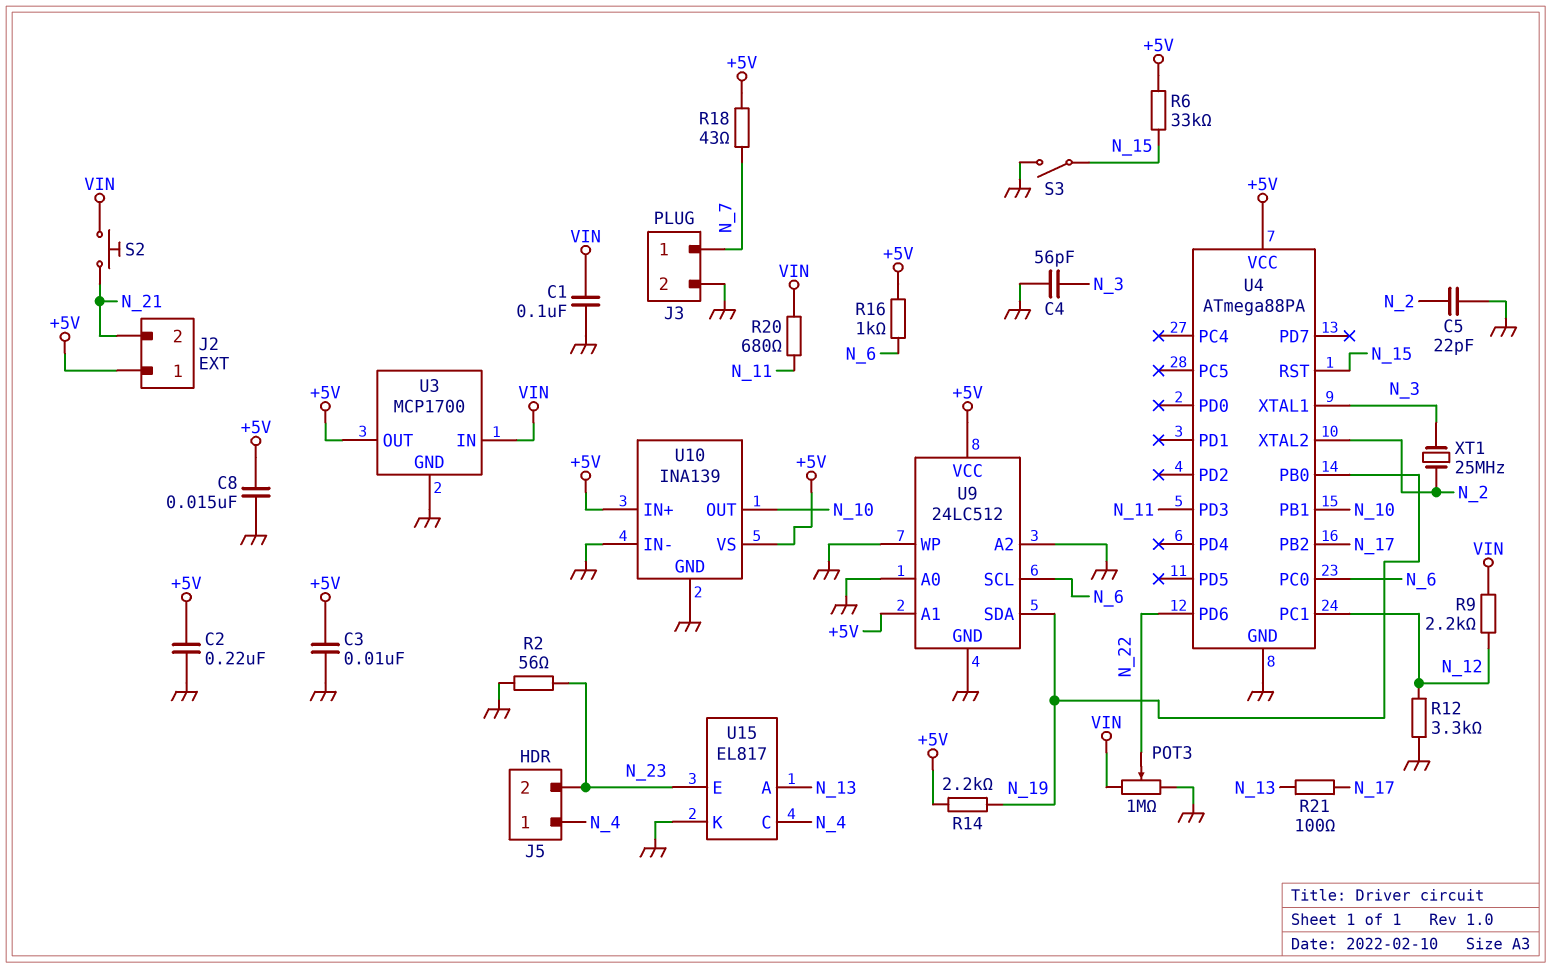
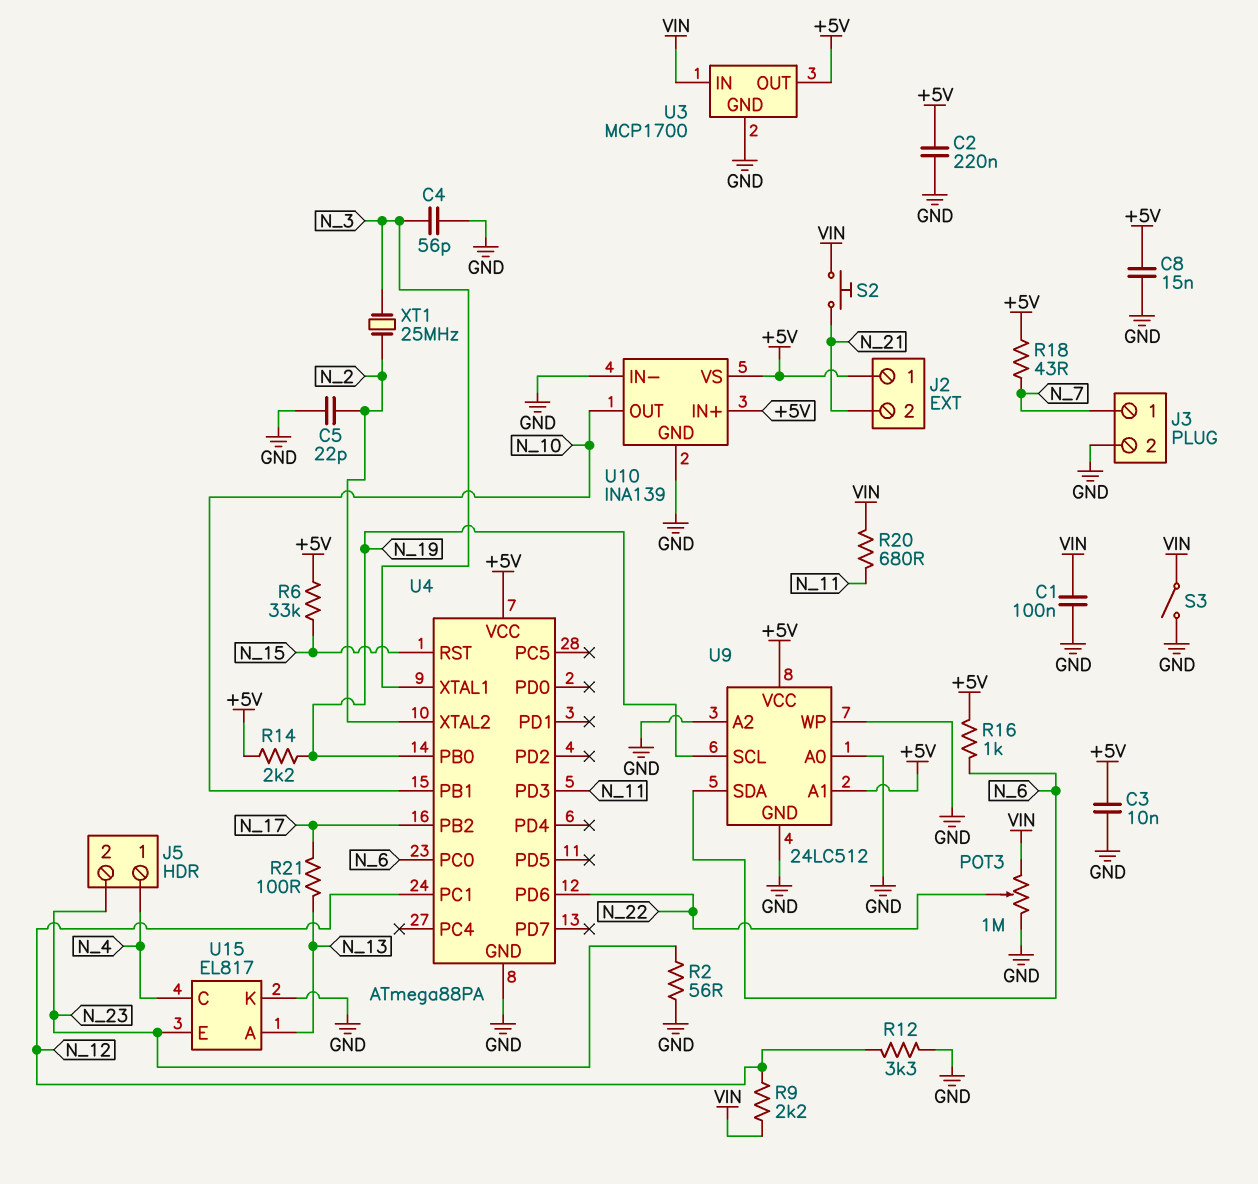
S3: switch (GND, N_15) -> switch (GND, VIN)
U9 pin SCL: N_6 -> N_19
U9 pin SDA: N_19 -> N_6

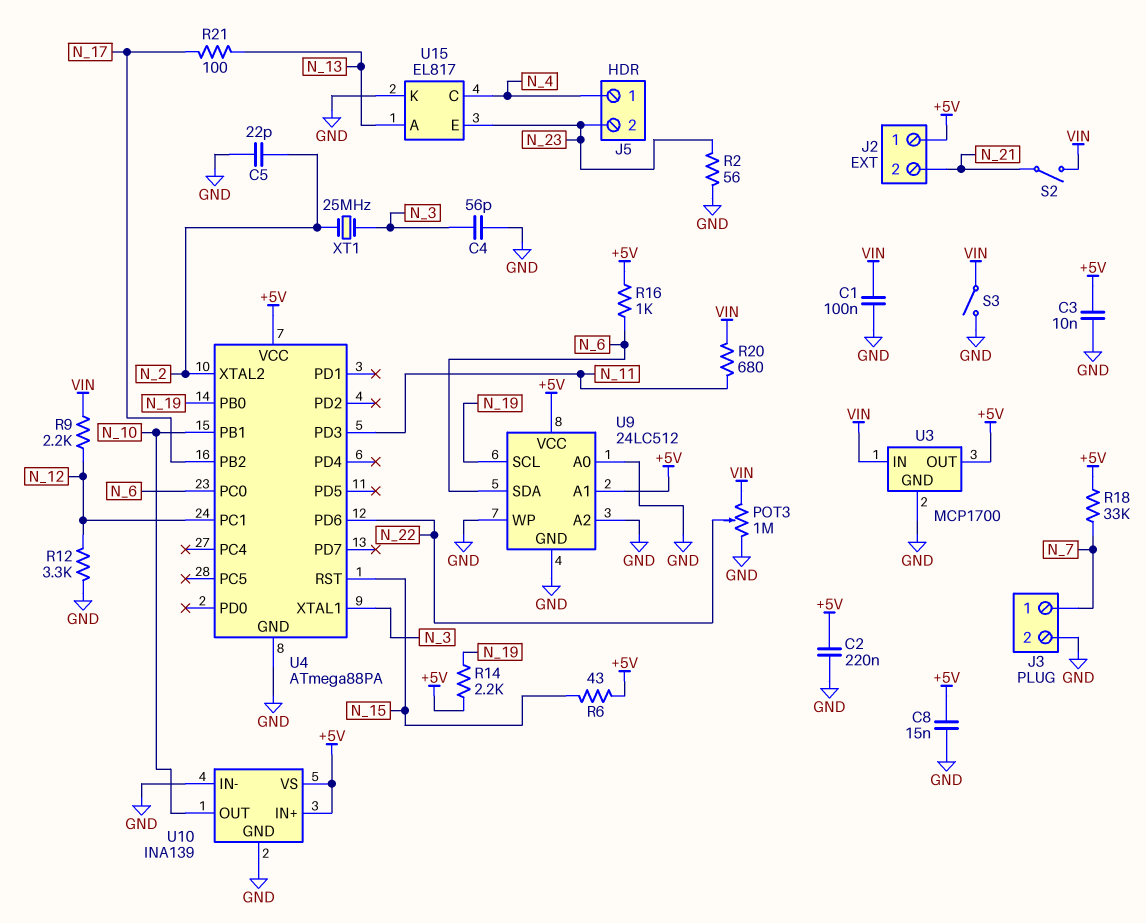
R6: 33k (+5V, N_15) -> 43 (+5V, N_15)
R18: 43 (+5V, N_7) -> 33k (+5V, N_7)
S2: button (N_21, VIN) -> switch (N_21, VIN)

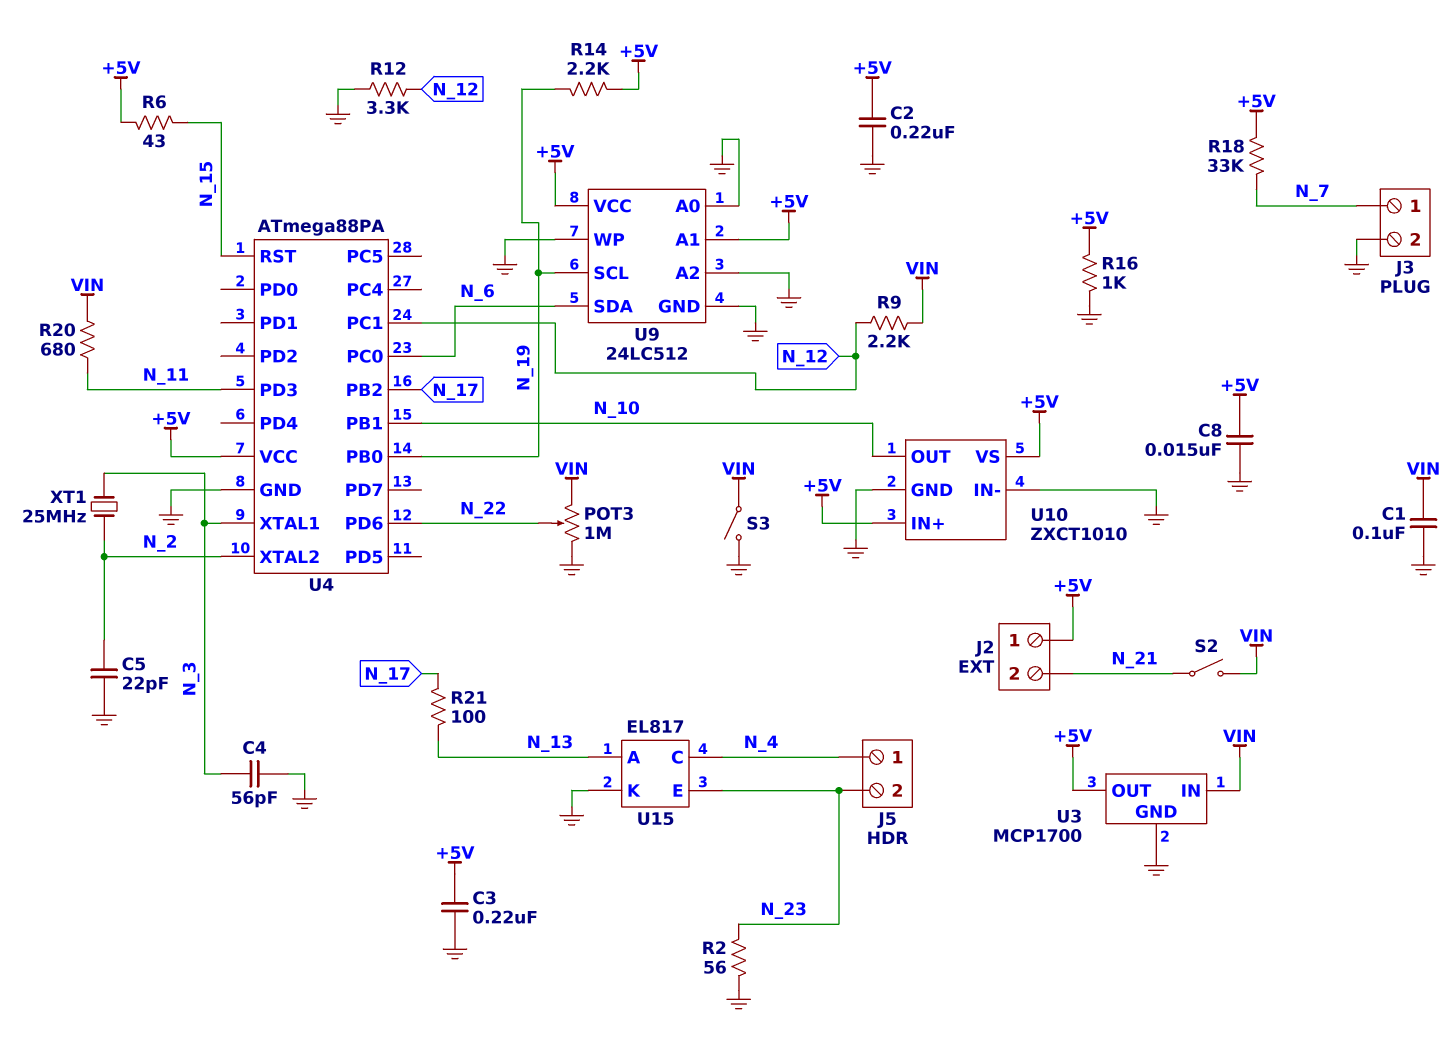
C3: 10nF (+5V, GND) -> 220nF (+5V, GND)
R16: 1k (+5V, N_6) -> 1k (+5V, GND)
U10: INA139 -> ZXCT1010

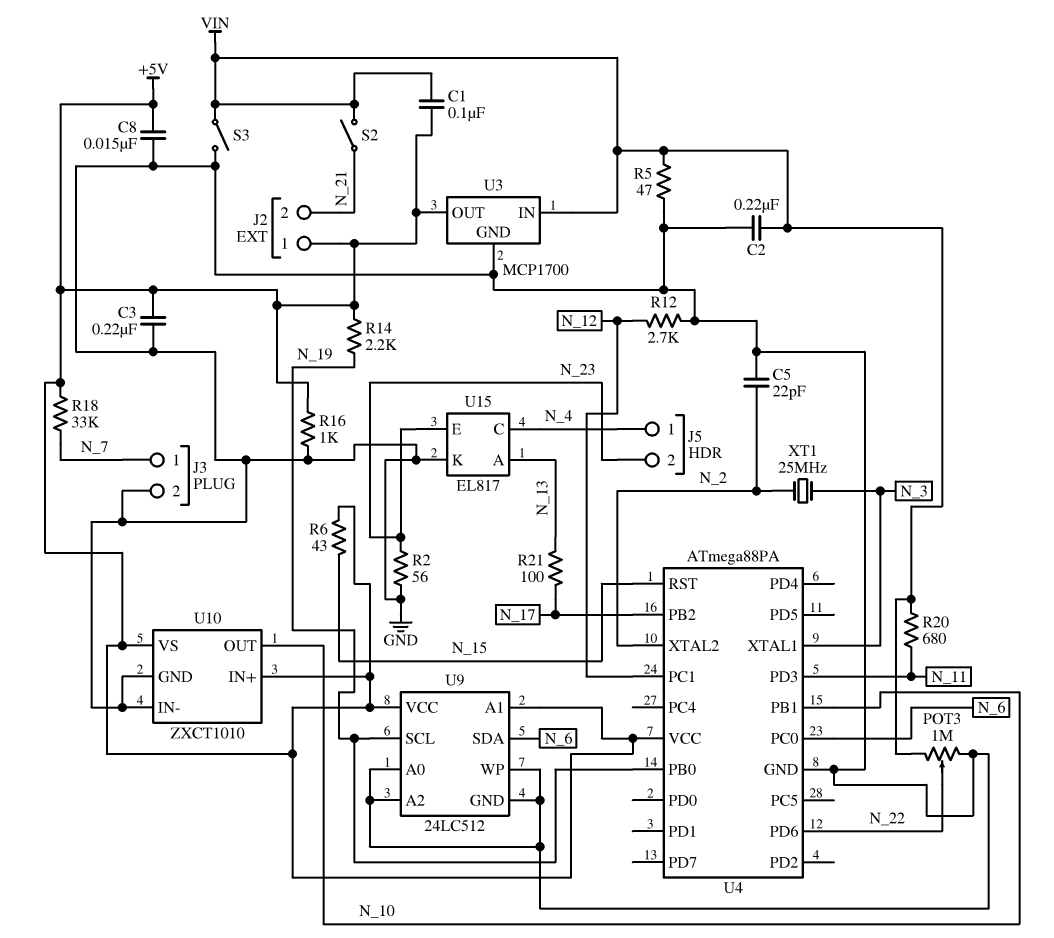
C1: 100nF (GND, VIN) -> 100nF (+5V, VIN)
C2: 220nF (+5V, GND) -> 220nF (GND, VIN)
C4: 56pF (GND, N_3) -> none
R5: none -> 47 (GND, VIN)
R9: 2.2k (N_12, VIN) -> none
R12: 3.3k (GND, N_12) -> 2.7k (GND, N_12)

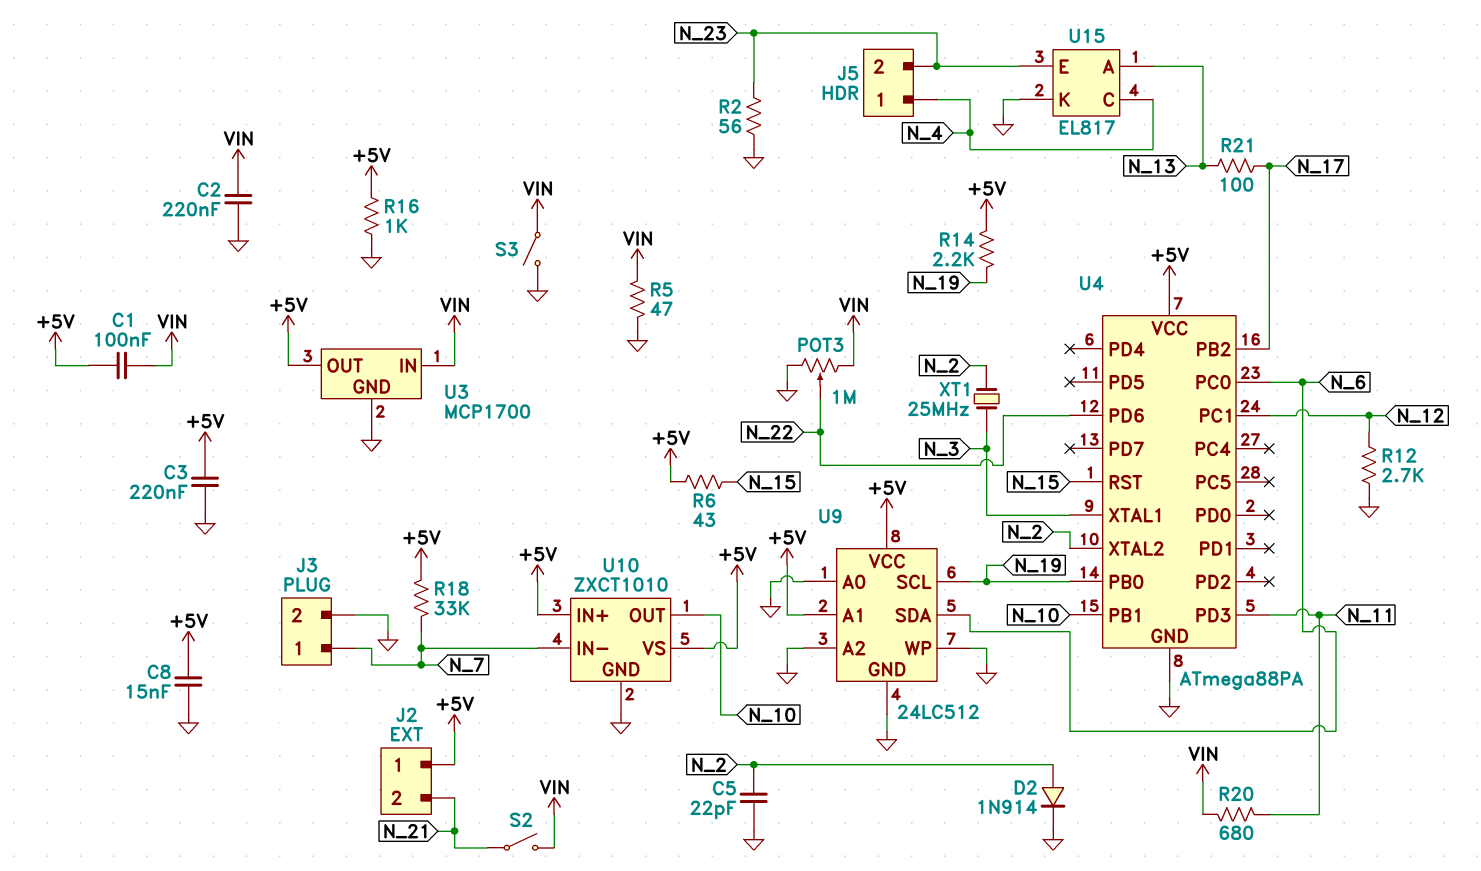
D2: none -> diode 1N914 (A N_2, K GND)
U10 pin IN-: GND -> N_7

